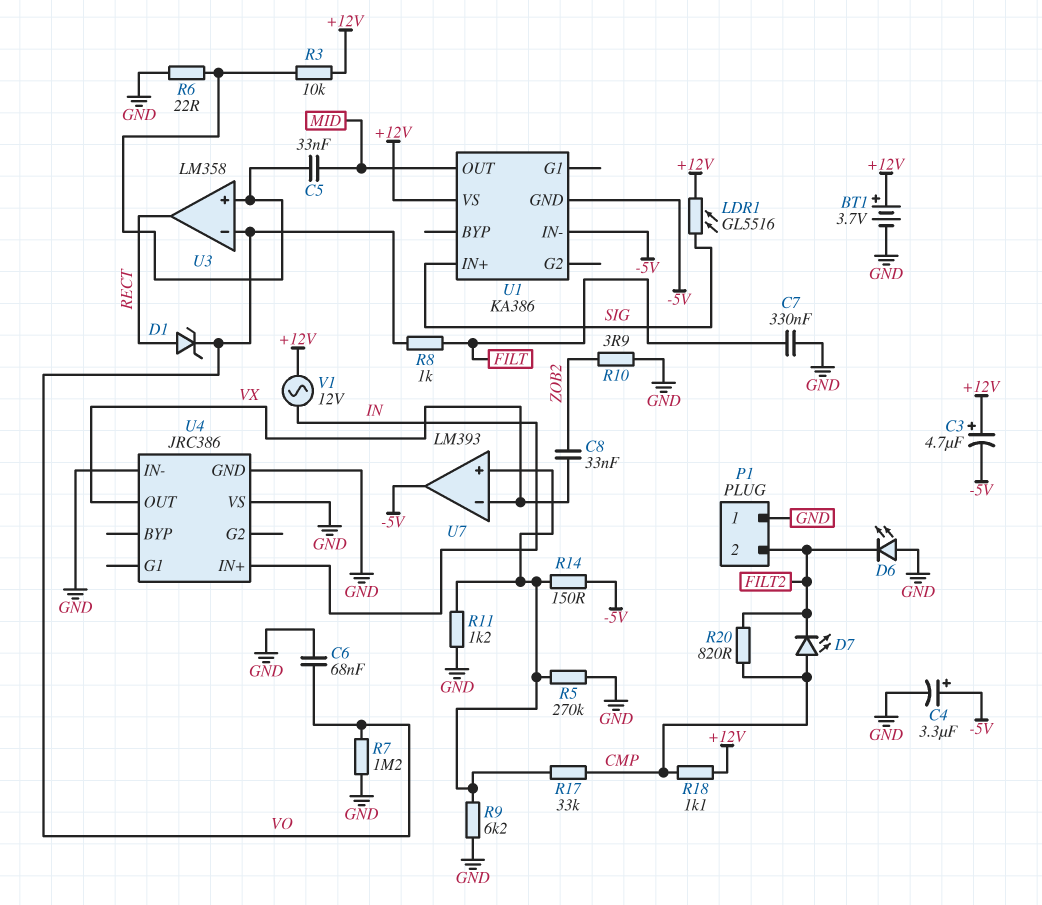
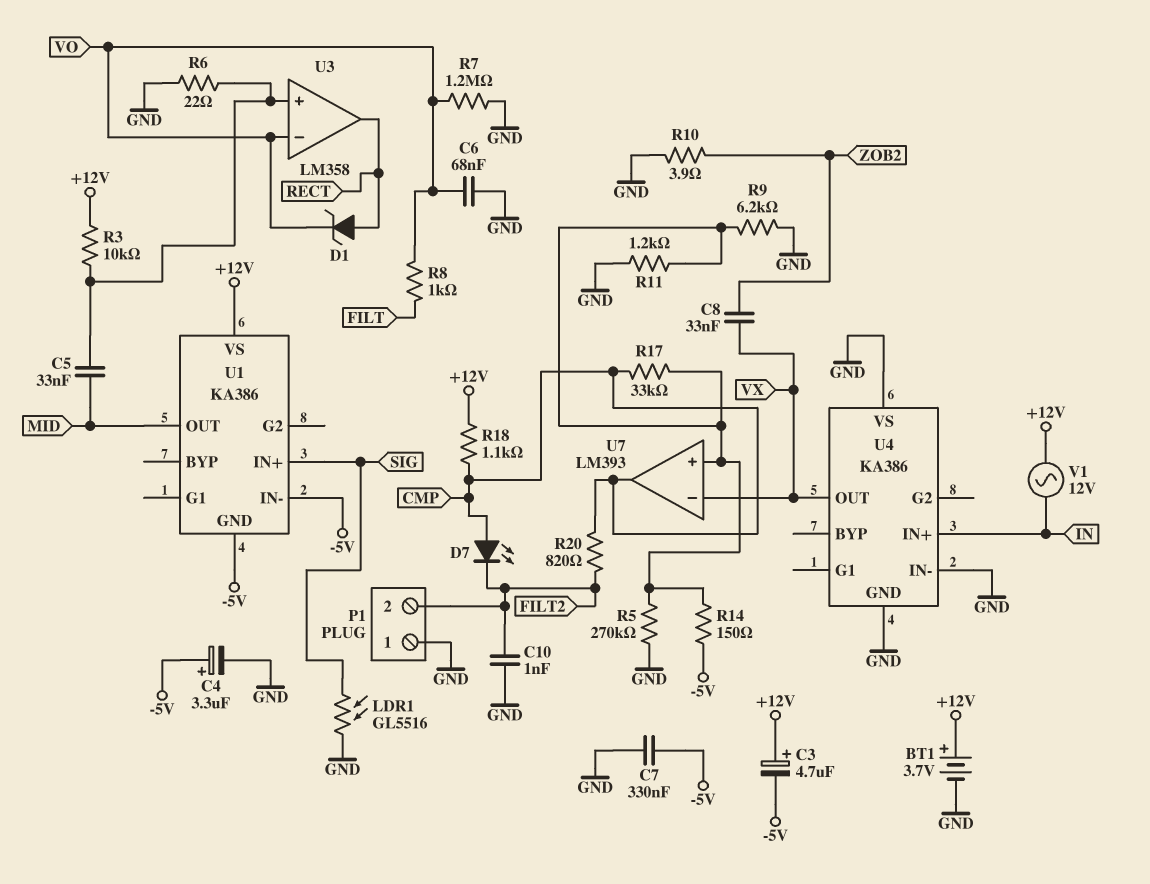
C7: 330nF (FILT, GND) -> 330nF (-5V, GND)
C10: none -> 1nF (FILT2, GND)
D6: LED (A GND, K FILT2) -> none
LDR1: GL5516 (+12V, SIG) -> GL5516 (GND, SIG)
U4: JRC386 -> KA386
U7 pin out: -5V -> CMP

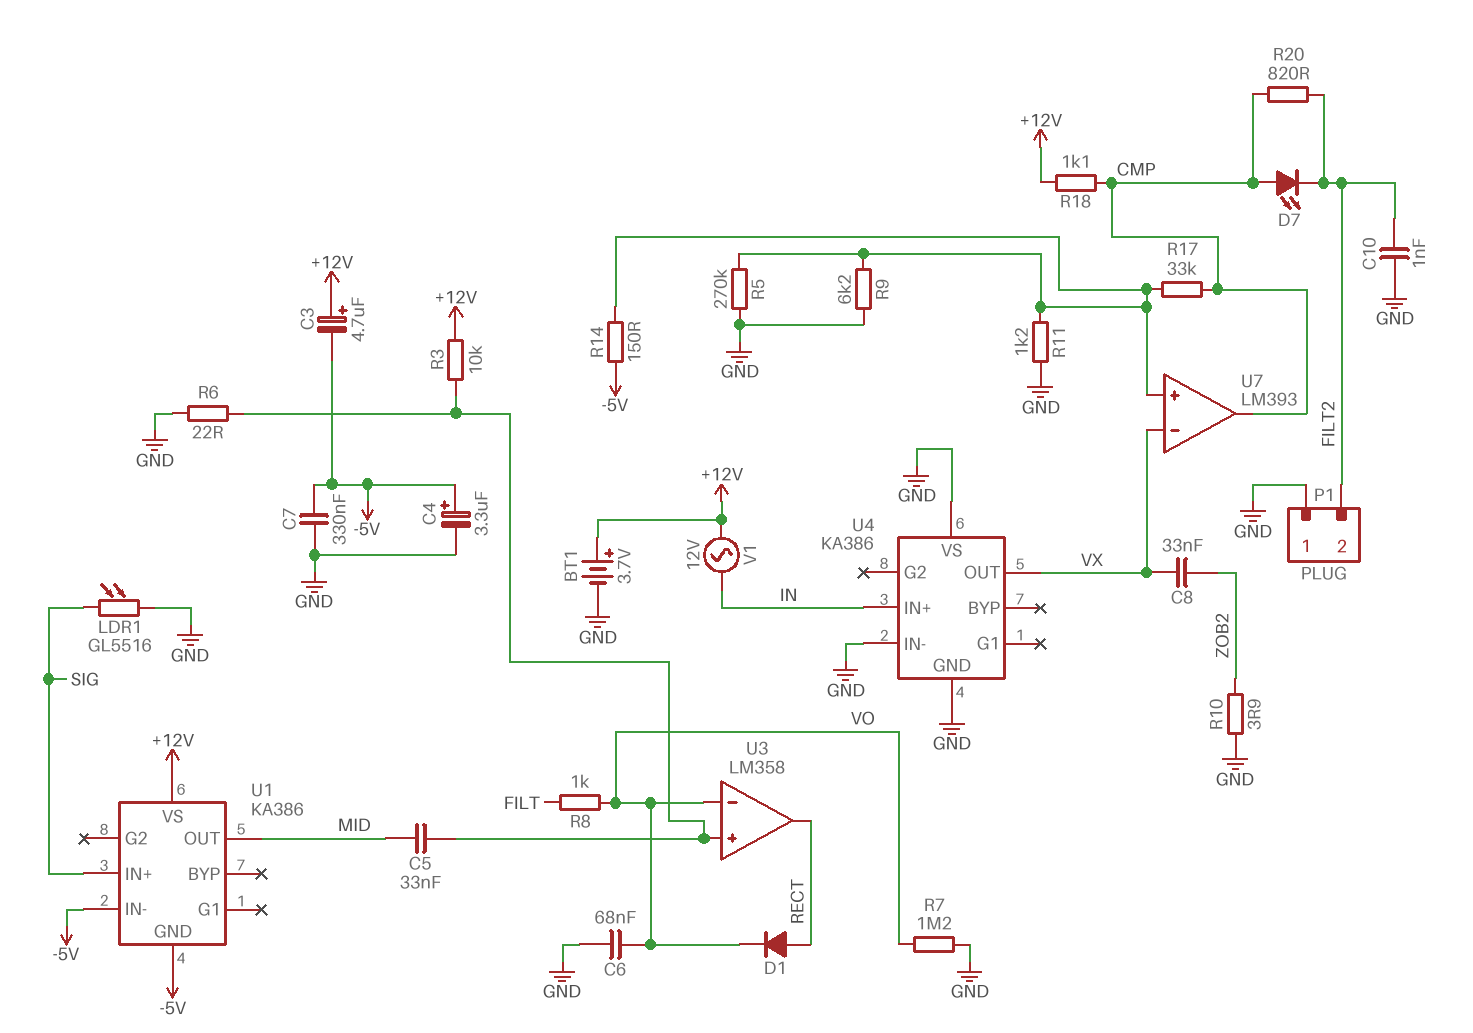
D1: zener (A RECT, K VO) -> diode (A RECT, K VO)

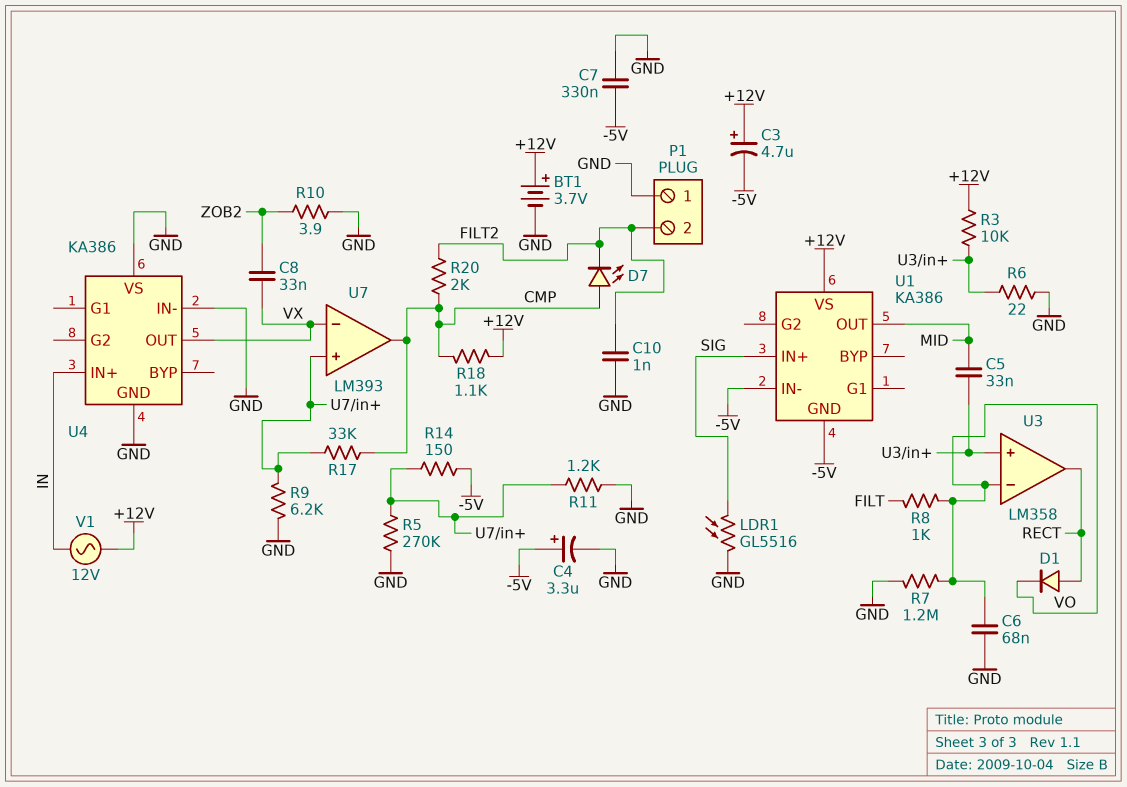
R20: 820 (CMP, FILT2) -> 2k (CMP, FILT2)

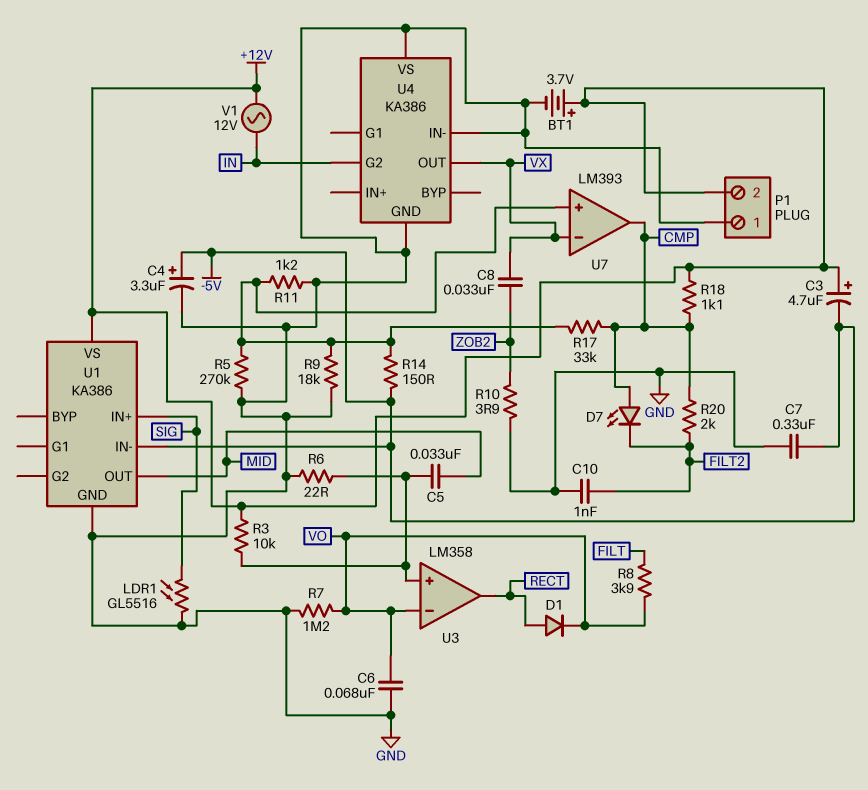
P1 pin 2: FILT2 -> +12V
R8: 1k (FILT, VO) -> 3.9k (FILT, VO)
R9: 6.2k (GND, U7/in+) -> 18k (GND, U7/in+)
U1 pin GND: -5V -> GND
U4 pin G2: none -> IN
U4 pin IN+: IN -> none

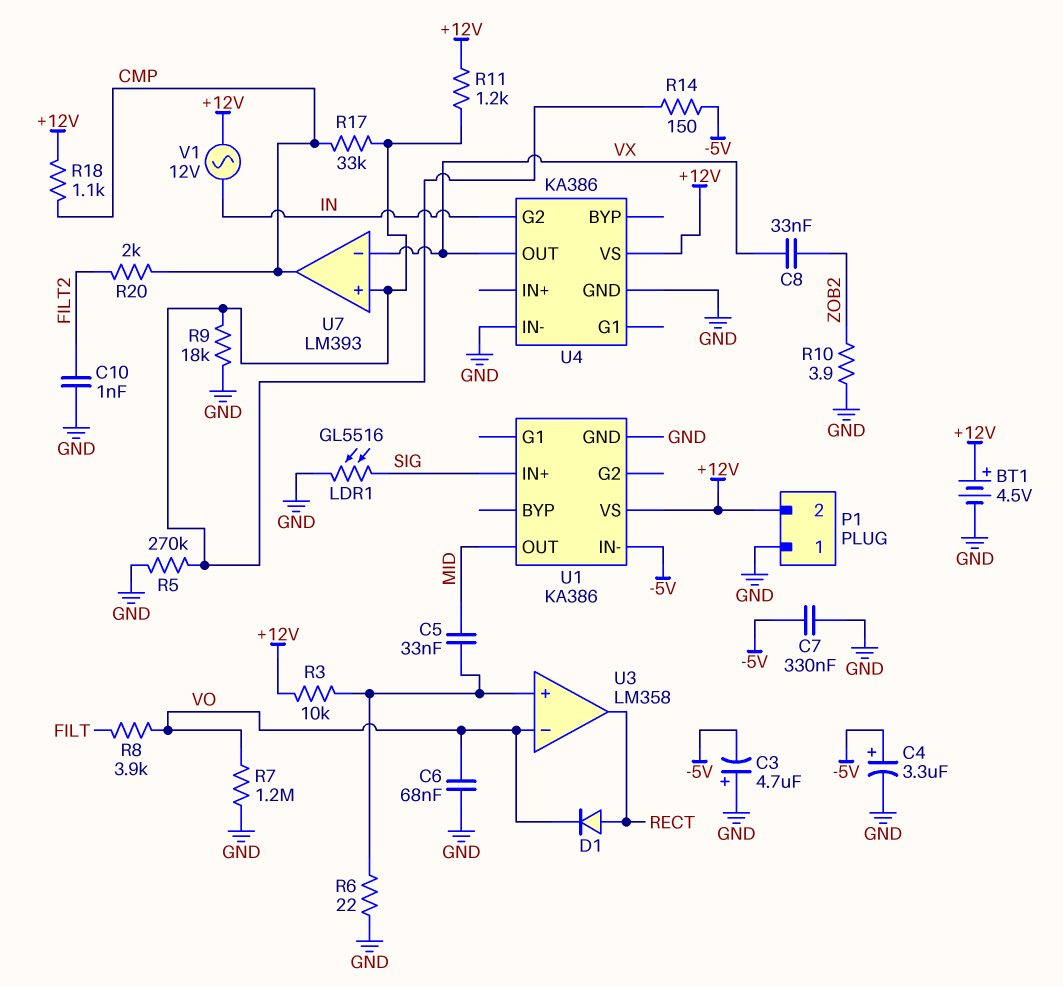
BT1: 3.7V (plus +12V, minus GND) -> 4.5V (plus +12V, minus GND)
C3: 4.7uF (plus +12V, minus -5V) -> 4.7uF (plus GND, minus -5V)
D7: LED (A CMP, K FILT2) -> none
R11: 1.2k (GND, U7/in+) -> 1.2k (+12V, U7/in+)
U4 pin VS: GND -> +12V

